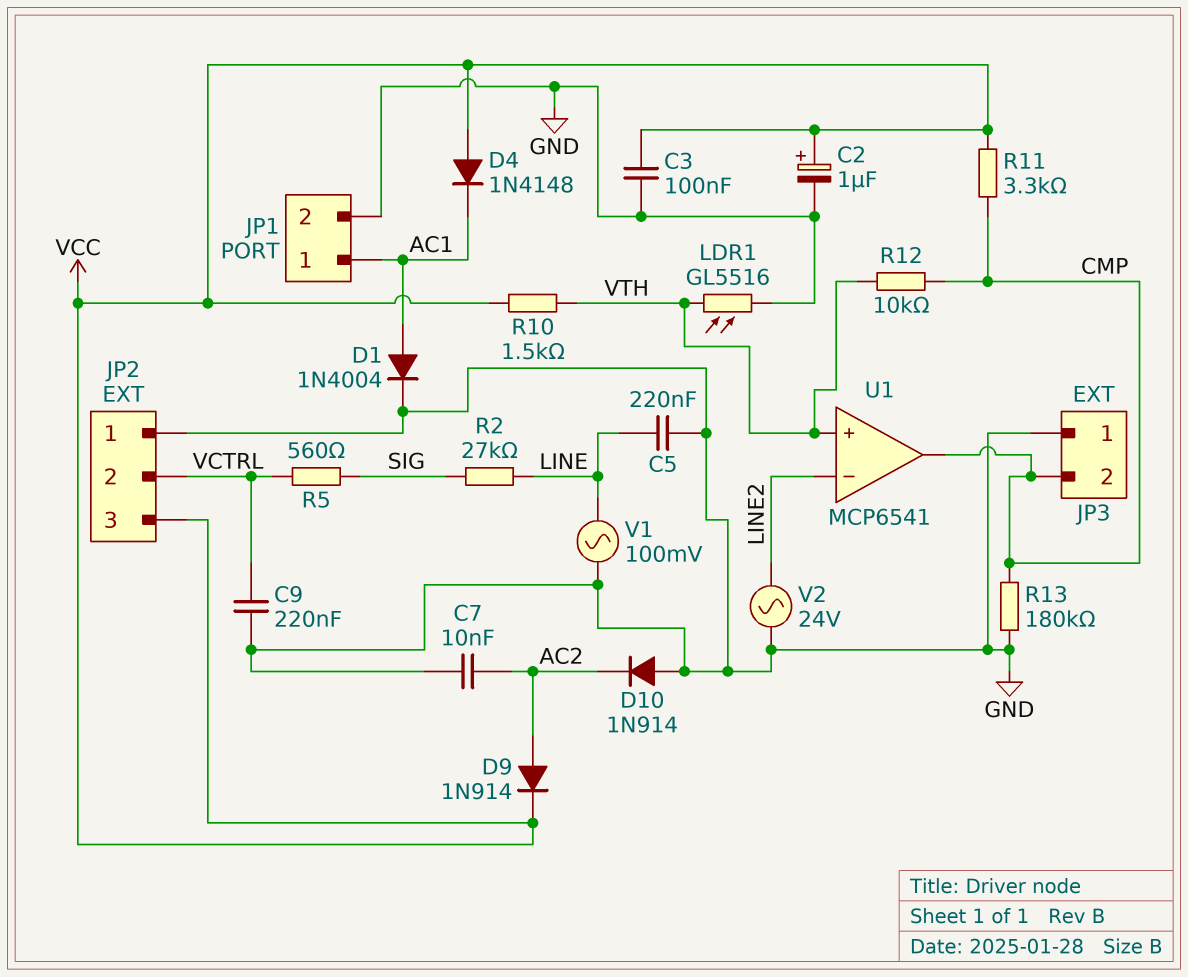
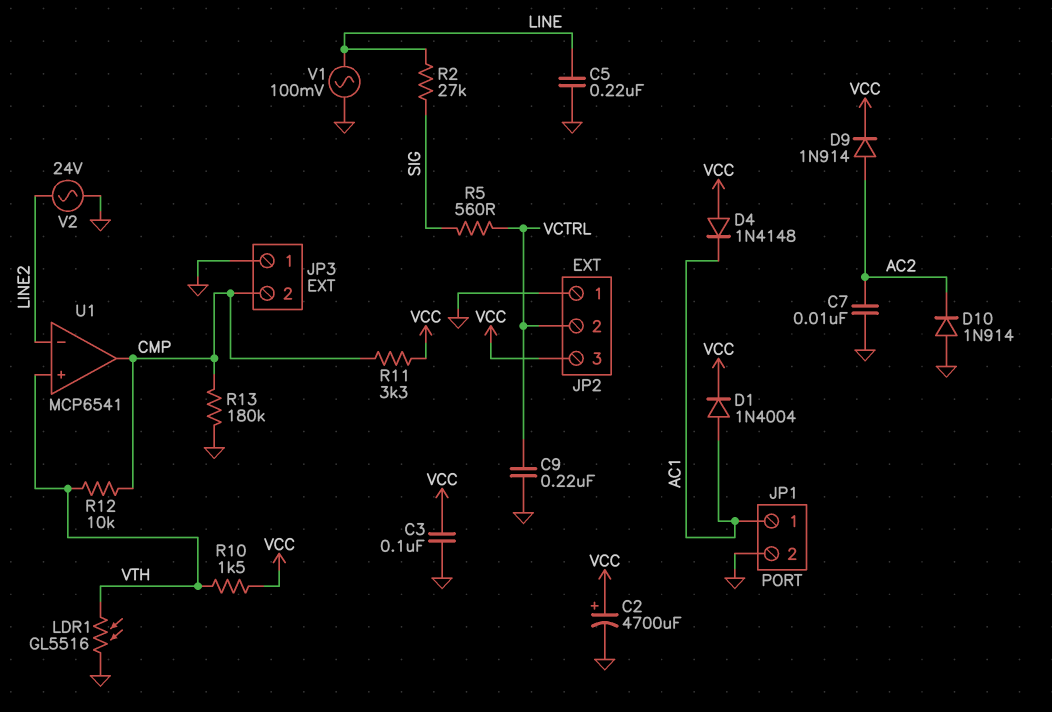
C2: 1uF (plus VCC, minus GND) -> 4700uF (plus VCC, minus GND)
D1: diode 1N4004 (A AC1, K GND) -> diode 1N4004 (A AC1, K VCC)

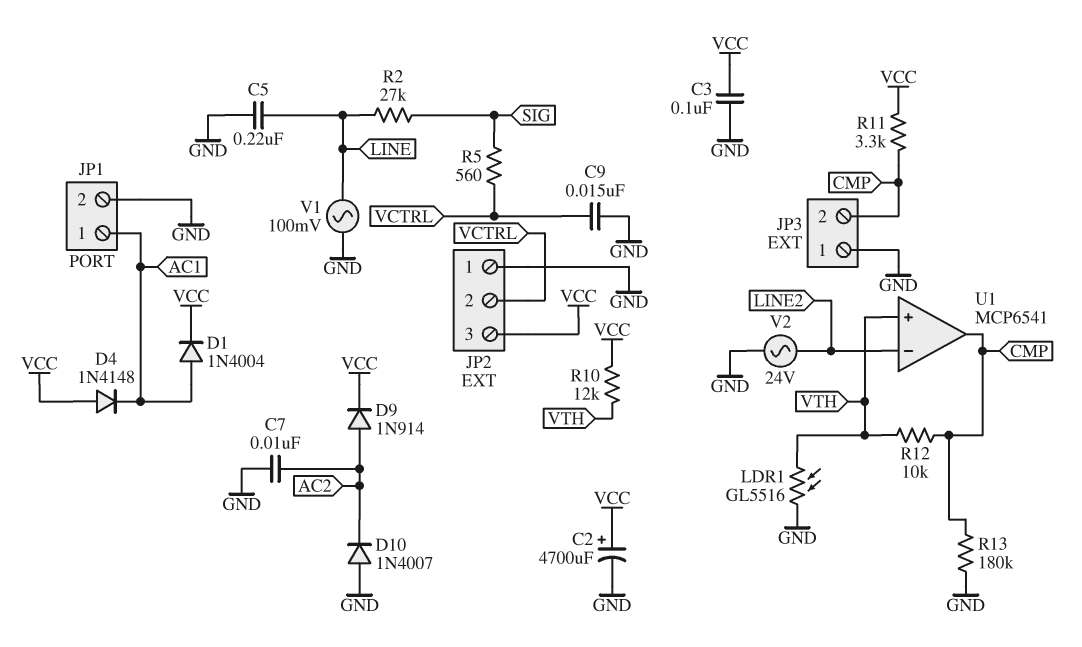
C9: 220nF (GND, VCTRL) -> 15nF (GND, VCTRL)
D10: diode 1N914 (A GND, K AC2) -> diode 1N4007 (A GND, K AC2)
R10: 1.5k (VCC, VTH) -> 12k (VCC, VTH)

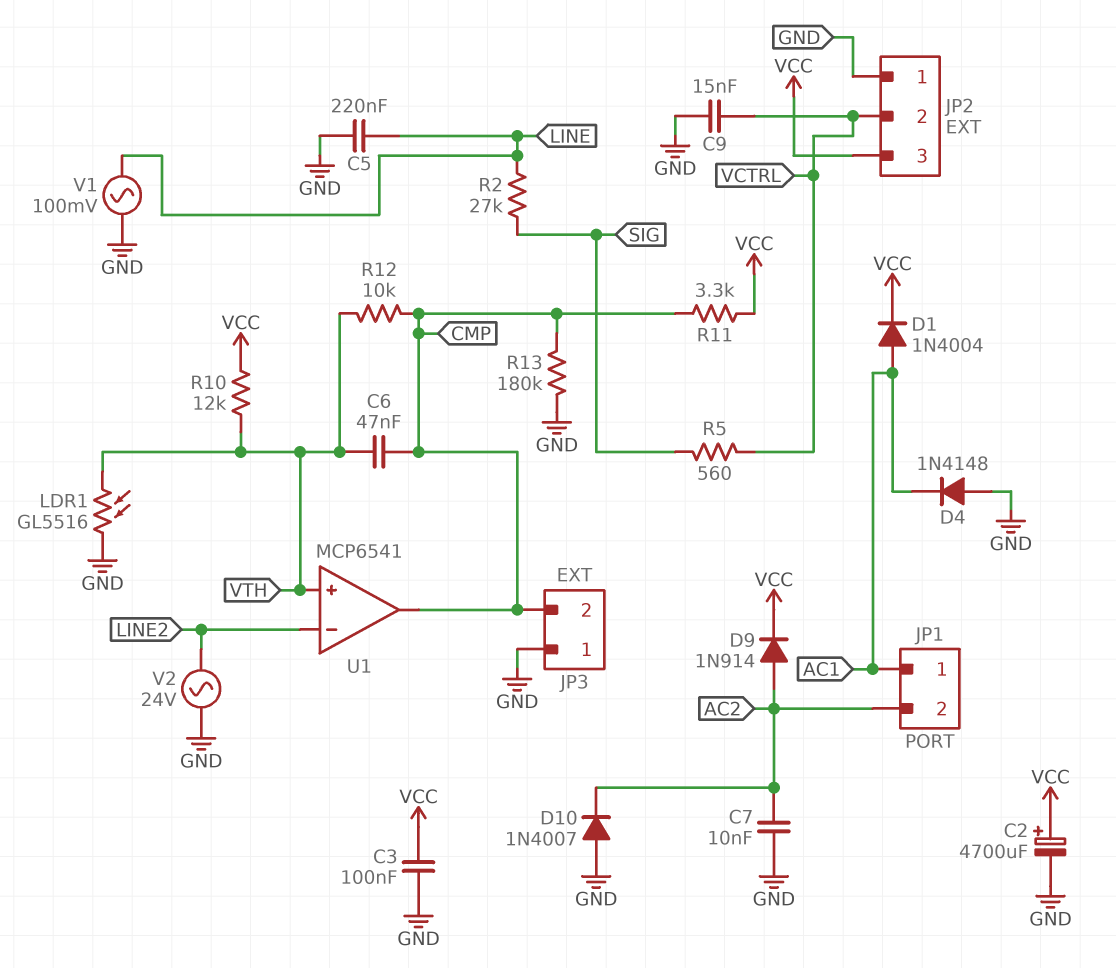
C6: none -> 47nF (CMP, VTH)
D4: diode 1N4148 (A VCC, K AC1) -> diode 1N4148 (A GND, K AC1)
JP1 pin 2: GND -> AC2

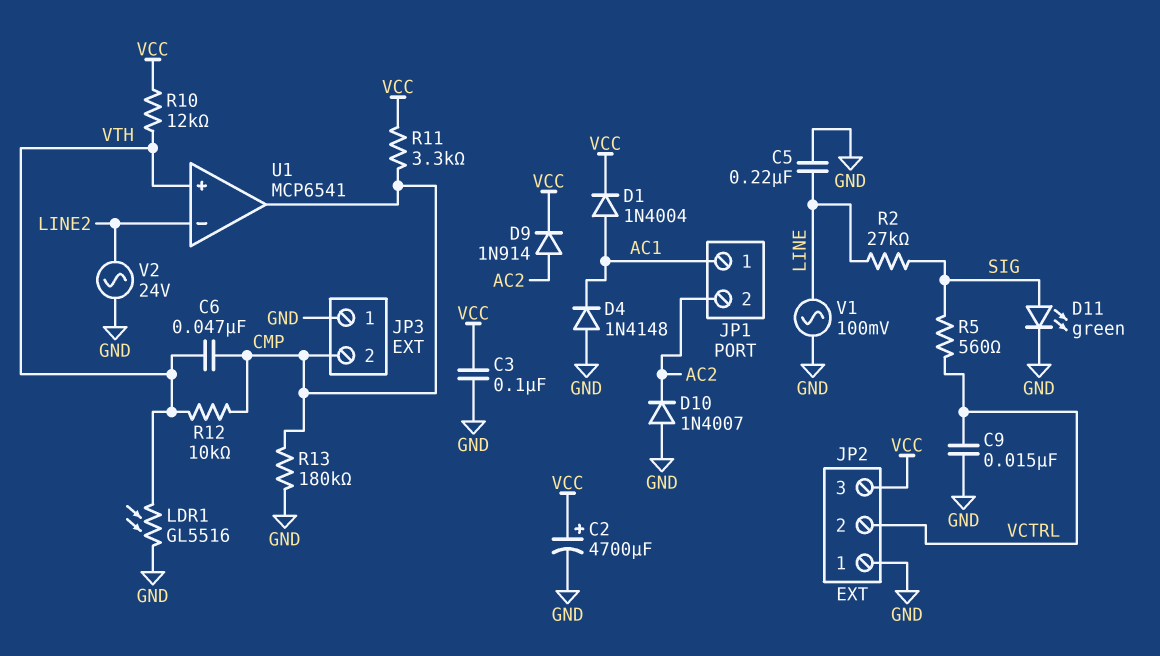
C7: 10nF (AC2, GND) -> none
D11: none -> LED green (A SIG, K GND)

